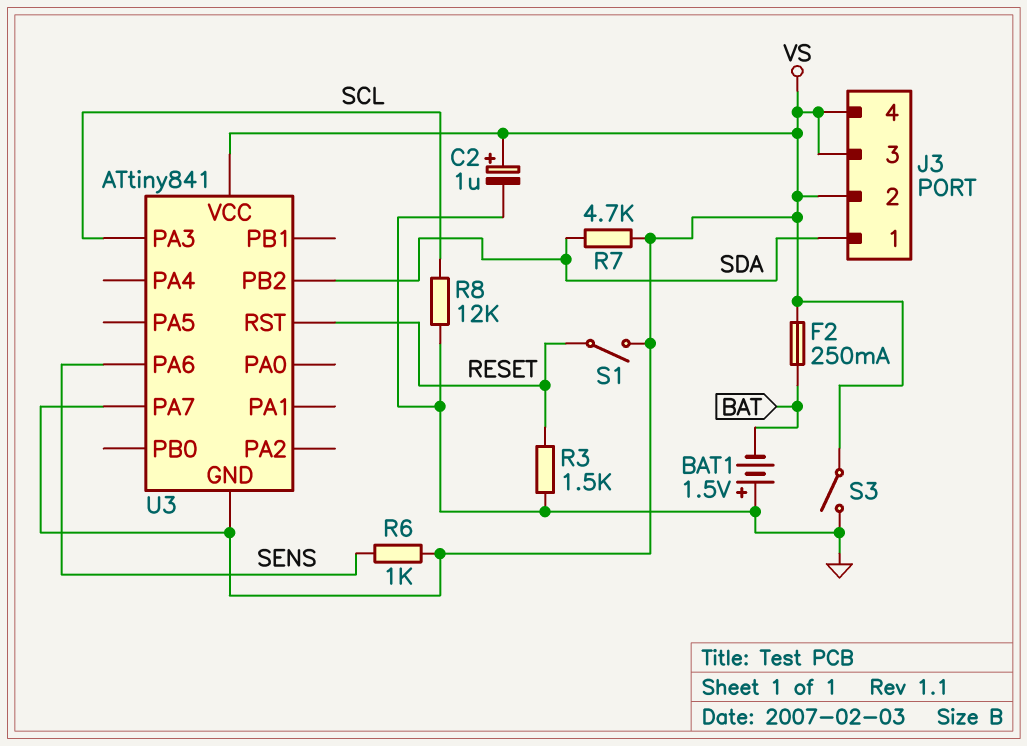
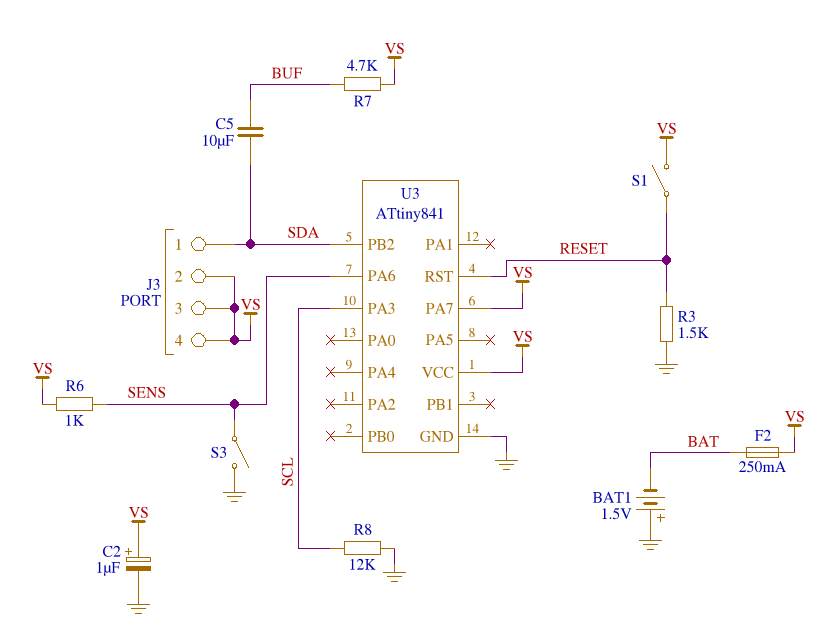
C5: none -> 10uF (BUF, SDA)
R7: 4.7k (SDA, VS) -> 4.7k (BUF, VS)
S3: switch (GND, VS) -> switch (GND, SENS)
U3 pin GND: VS -> GND

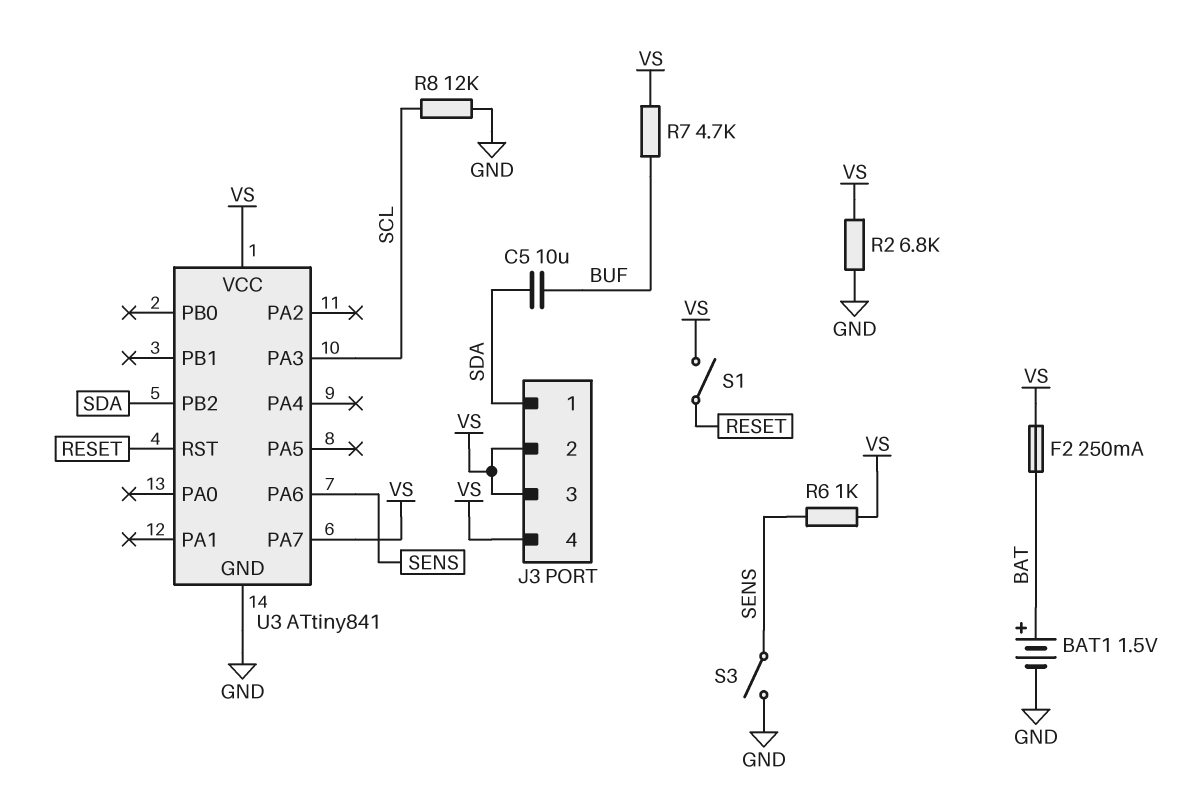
BAT1: 1.5V (plus GND, minus BAT) -> 1.5V (plus BAT, minus GND)
C2: 1uF (plus VS, minus GND) -> none
R2: none -> 6.8k (GND, VS)
R3: 1.5k (GND, RESET) -> none

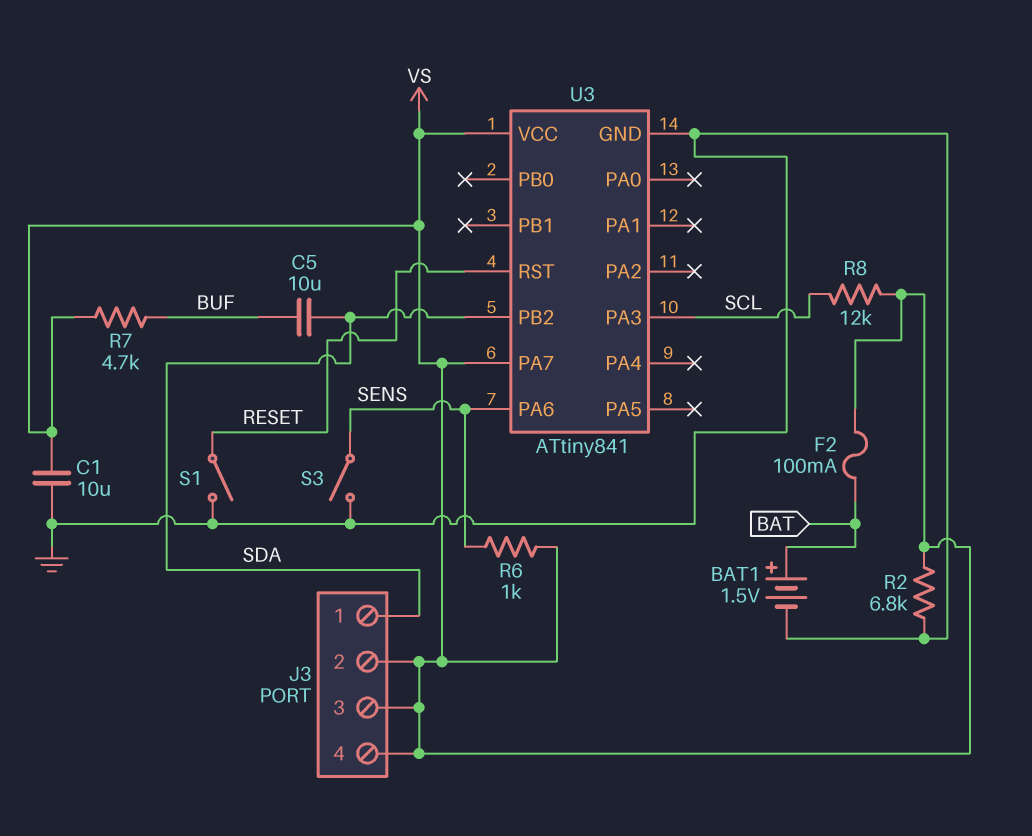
C1: none -> 10uF (GND, VS)
F2: 250mA (BAT, VS) -> 100mA (BAT, VS)
R8: 12k (GND, SCL) -> 12k (SCL, VS)
S1: switch (RESET, VS) -> switch (GND, RESET)

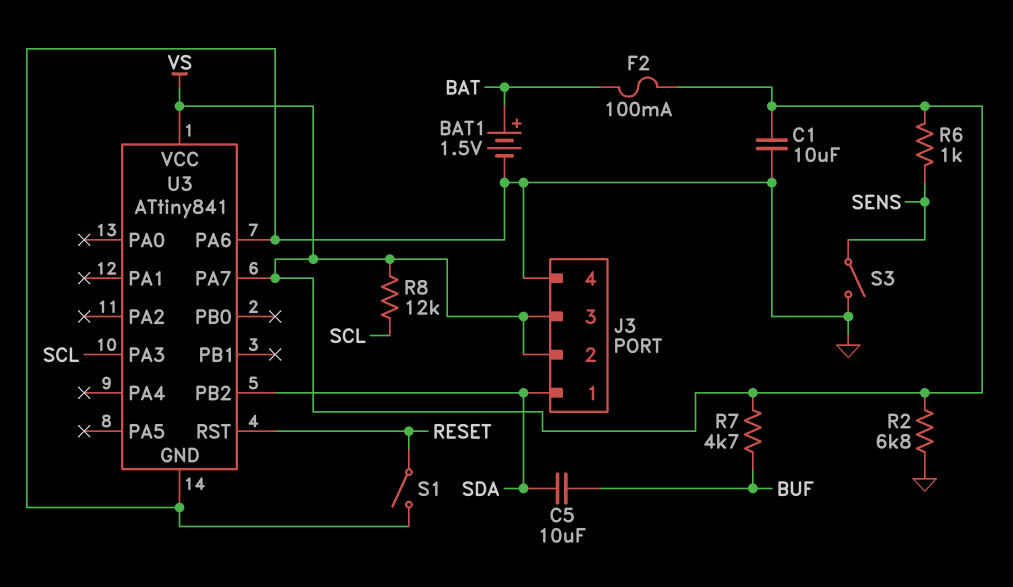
J3 pin 4: VS -> GND
U3 pin PA6: SENS -> GND

